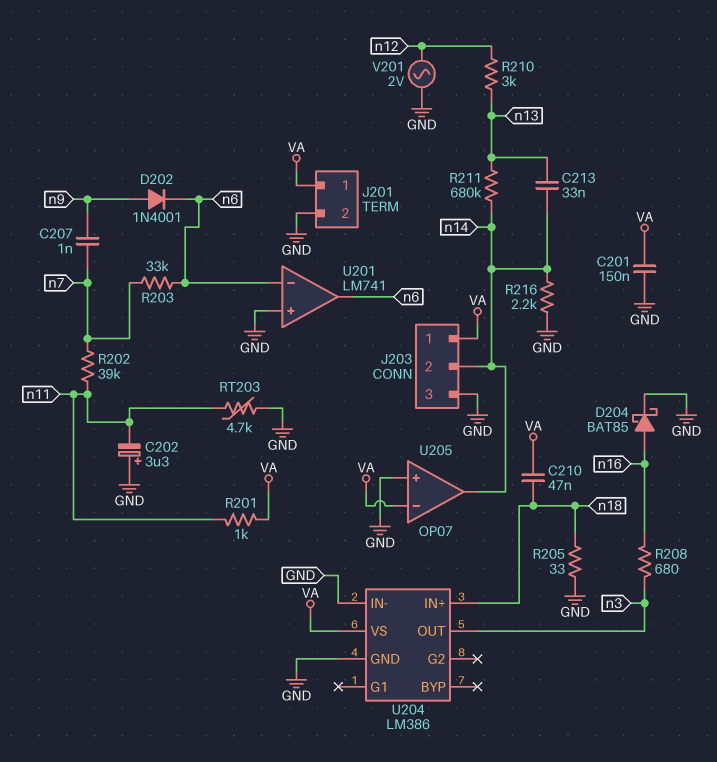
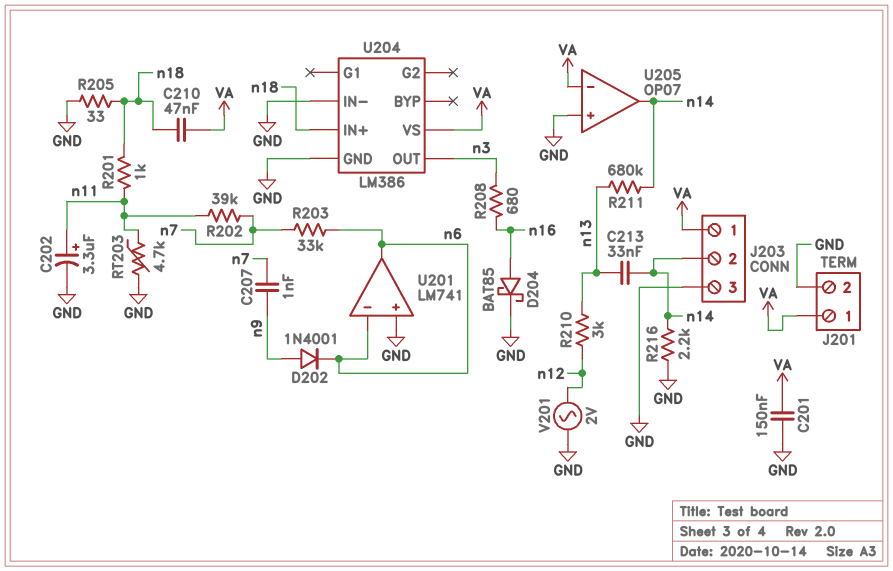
C202: 3.3uF (plus GND, minus n11) -> 3.3uF (plus n11, minus GND)
R201: 1k (VA, n11) -> 1k (n11, n18)

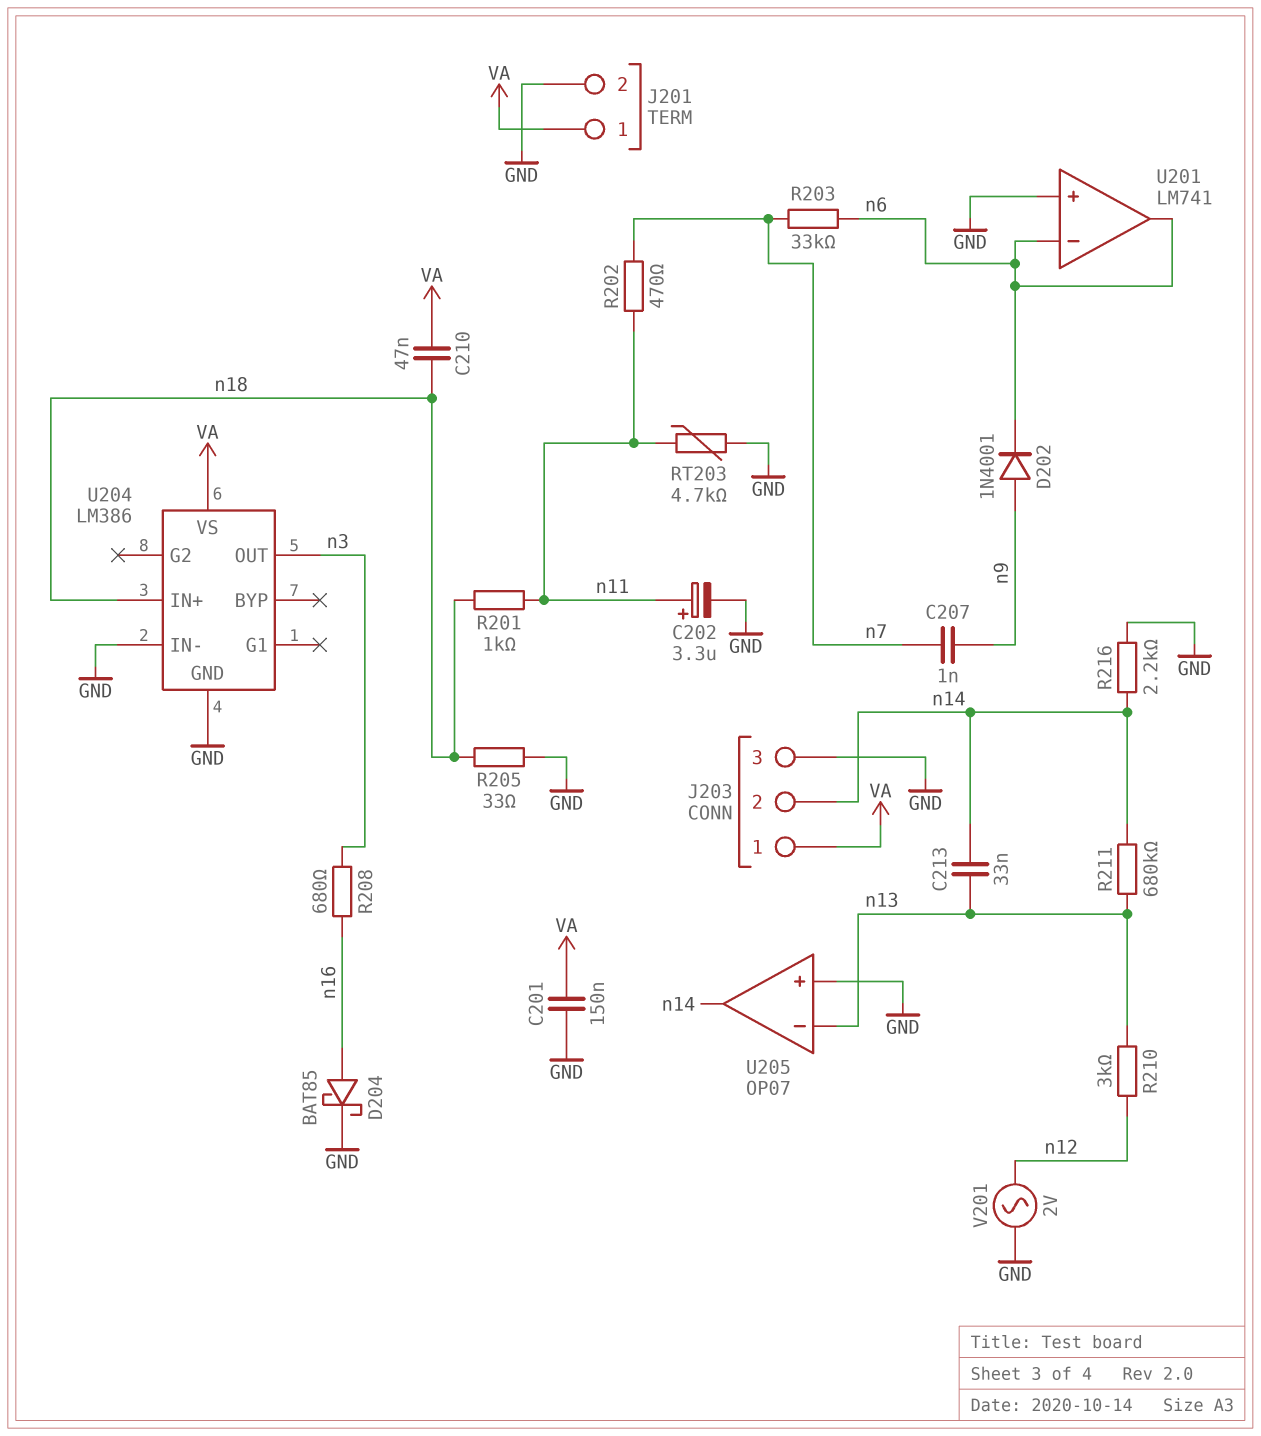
R202: 39k (n7, n11) -> 470 (n7, n11)
U205 pin in-: VA -> n13

